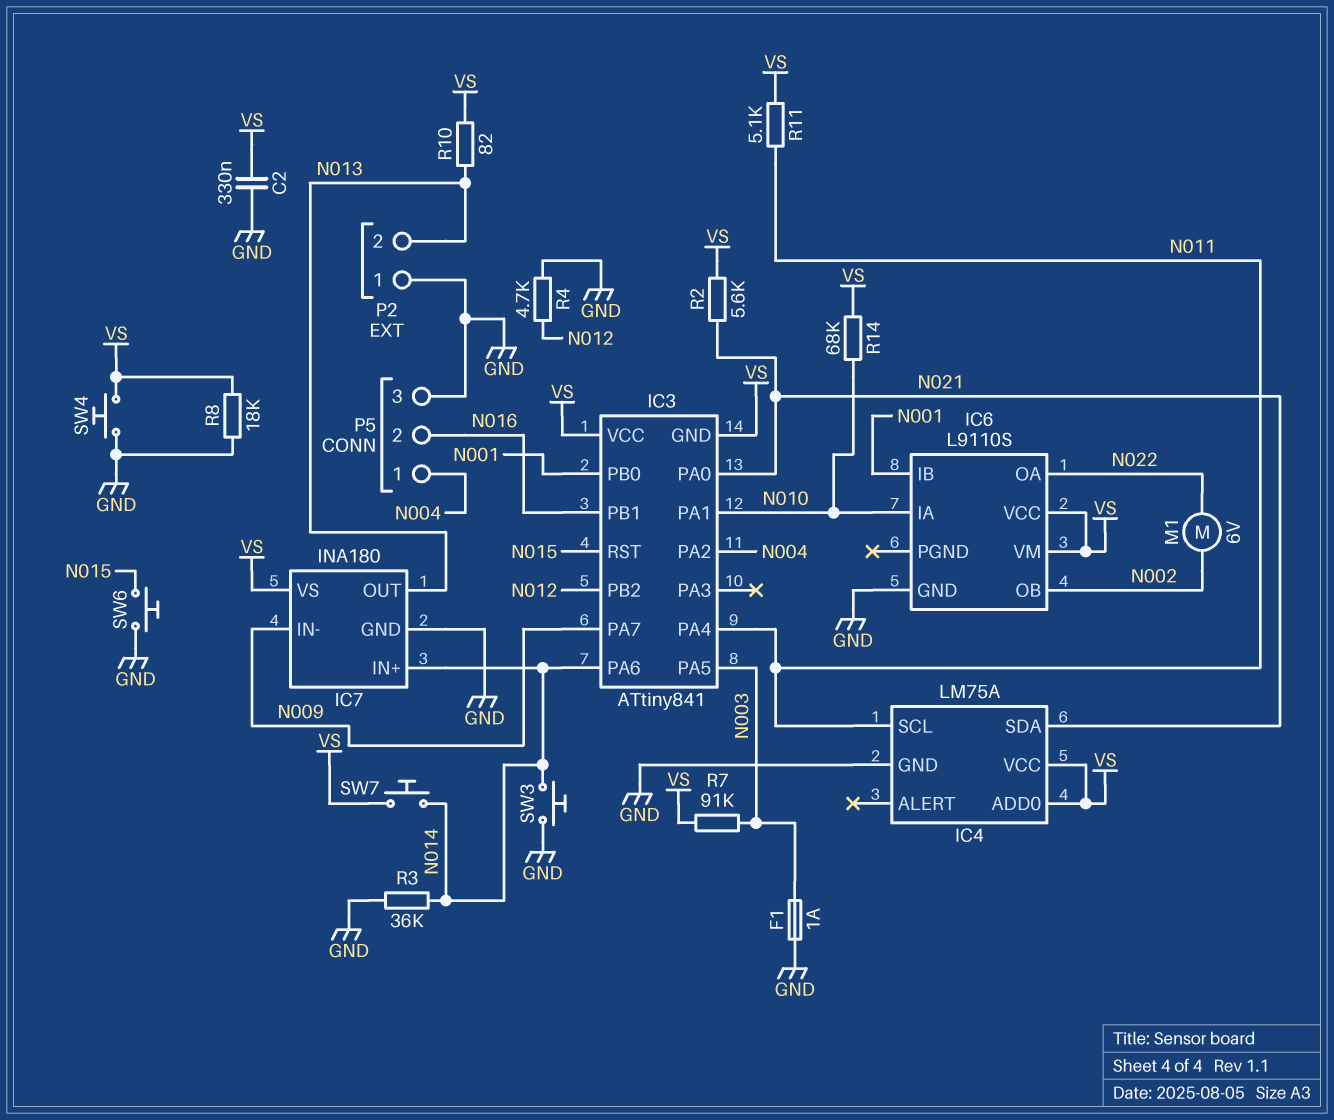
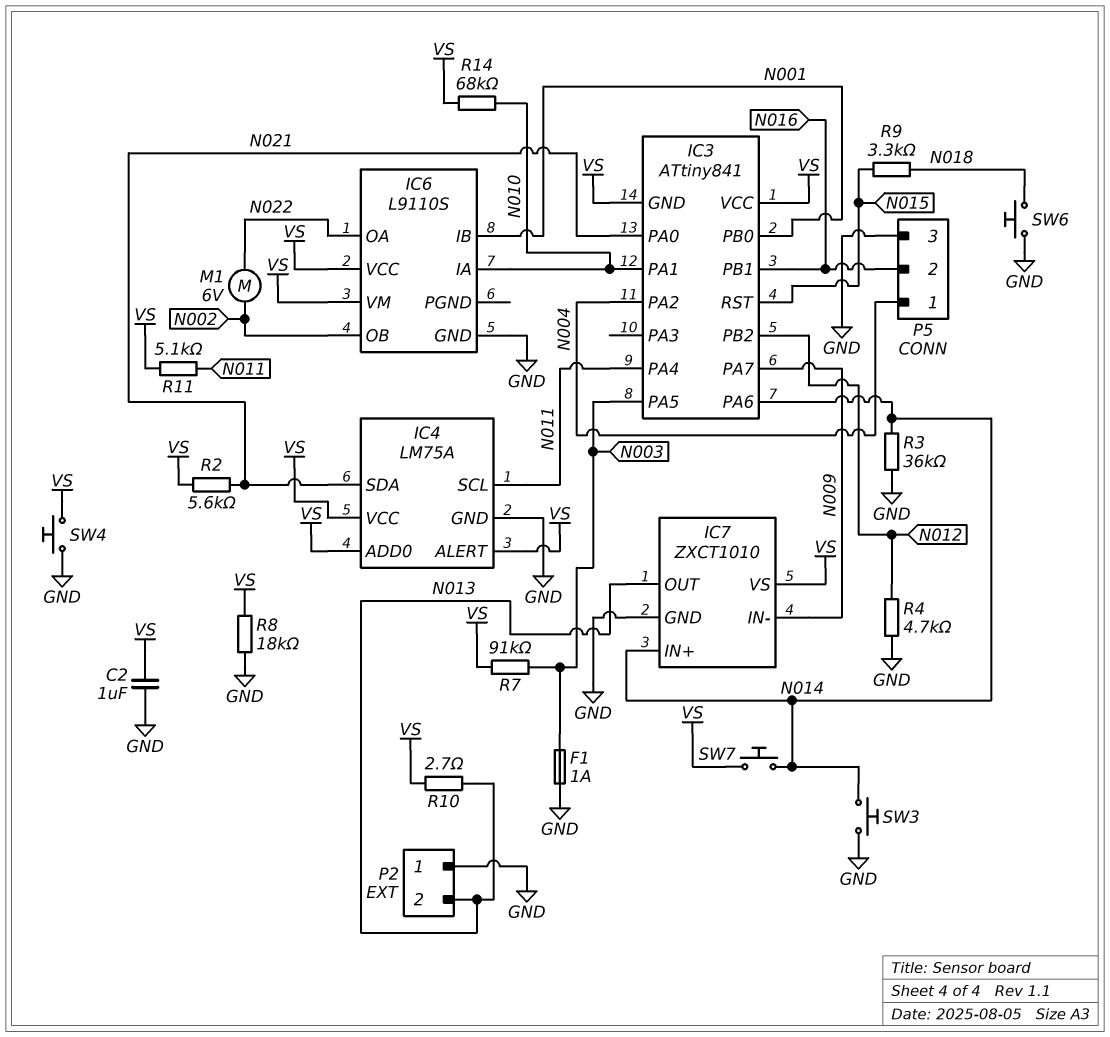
C2: 330nF (GND, VS) -> 1uF (GND, VS)
IC4 pin ALERT: none -> VS
IC7: INA180 -> ZXCT1010
R9: none -> 3.3k (N015, N018)
R10: 82 (N013, VS) -> 2.7 (N013, VS)
SW6: button (GND, N015) -> button (GND, N018)

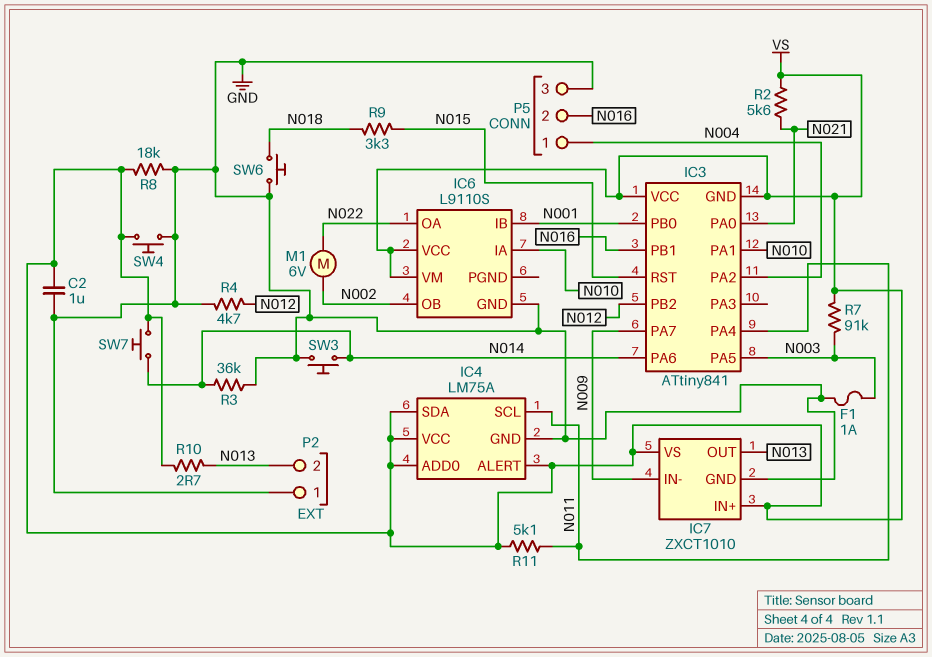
IC4 pin SDA: N021 -> VS
IC7 pin IN+: N014 -> VS
R14: 68k (N010, VS) -> none

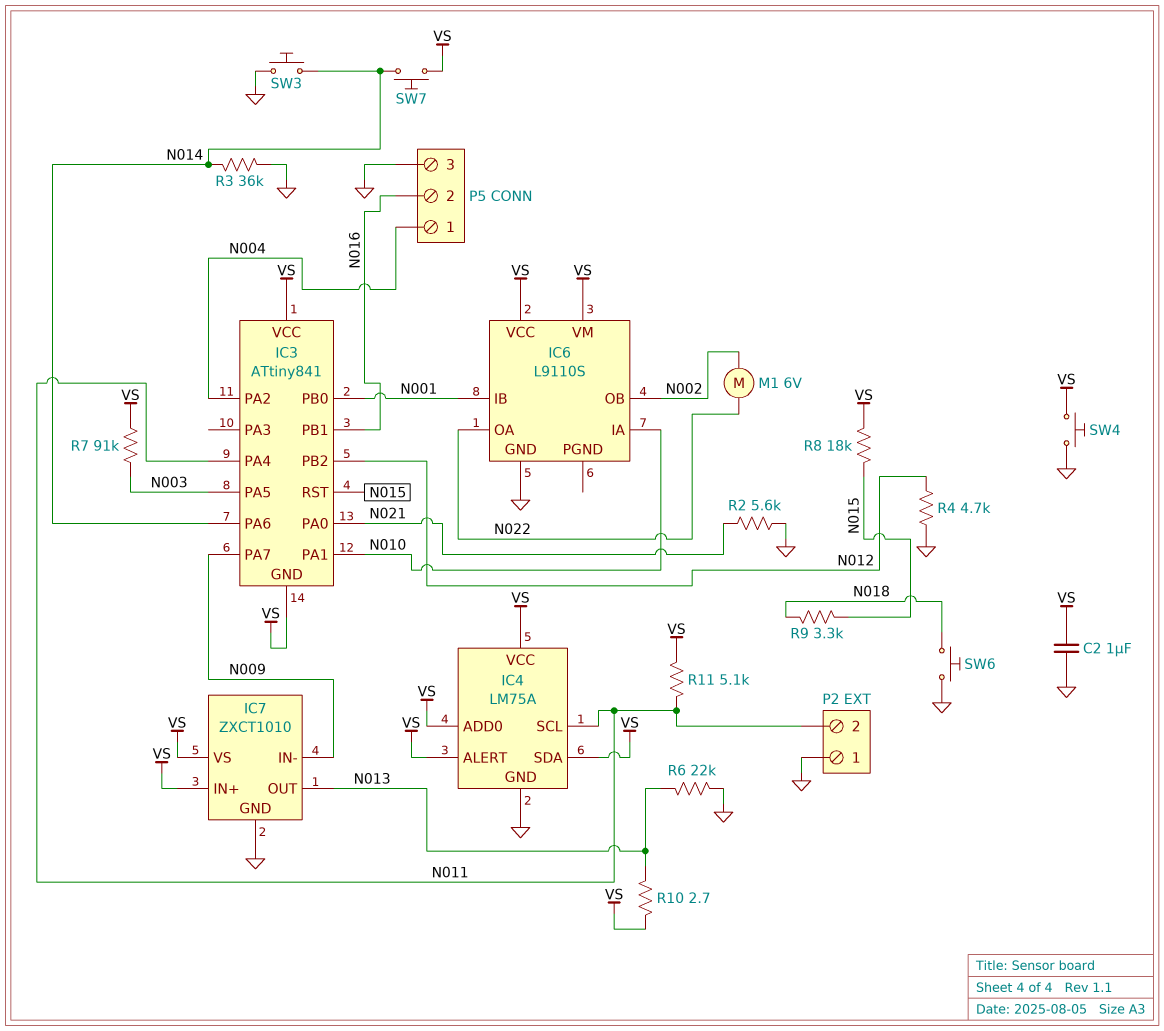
F1: 1A (GND, N003) -> none
P2 pin 2: N013 -> N011
R2: 5.6k (N021, VS) -> 5.6k (GND, N021)
R6: none -> 22k (GND, N013)
R8: 18k (GND, VS) -> 18k (N015, VS)

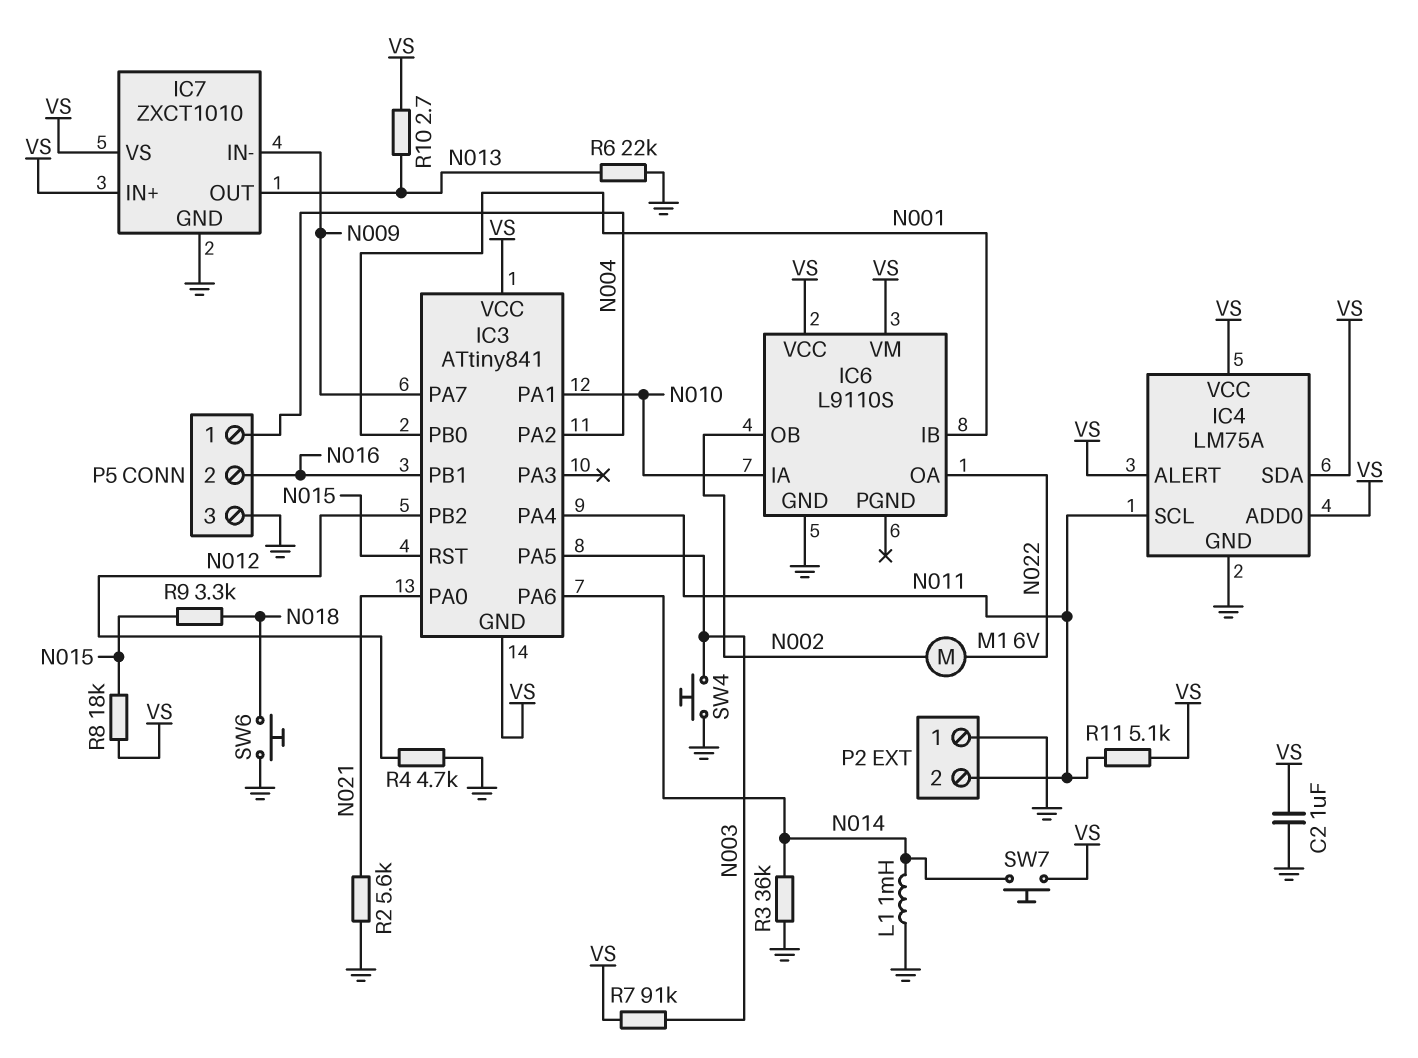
L1: none -> 1mH (GND, N014)
SW3: button (GND, N014) -> none
SW4: button (GND, VS) -> button (GND, N003)

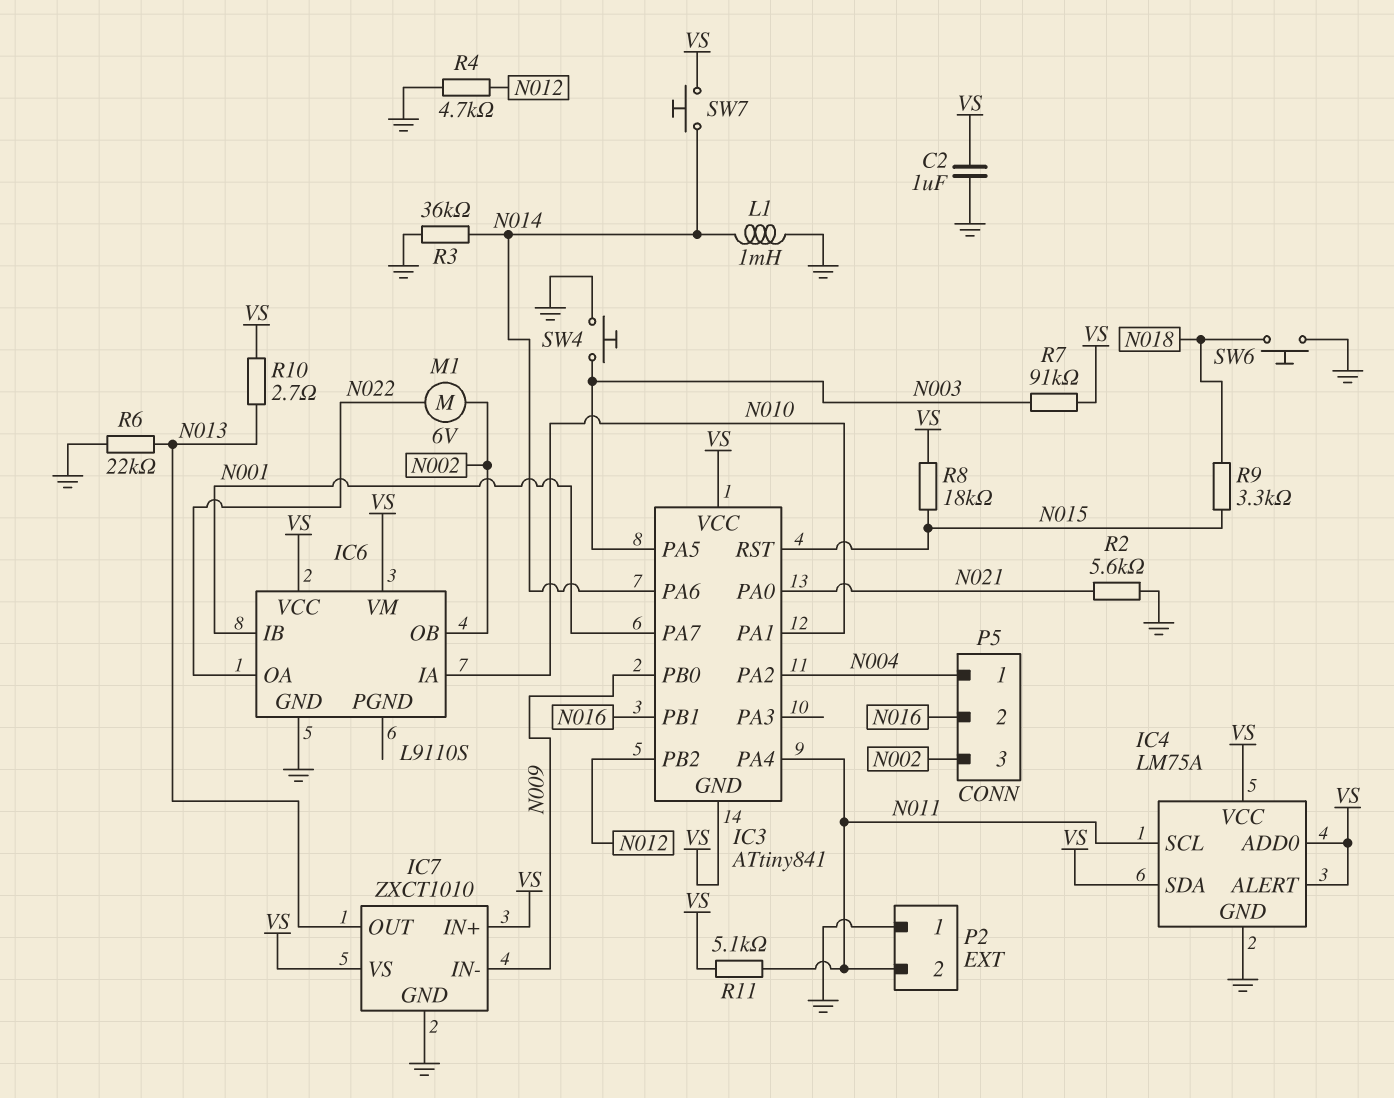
IC3 pin PA7: N009 -> N001
IC3 pin PB0: N001 -> N009
P5 pin 3: GND -> N002

